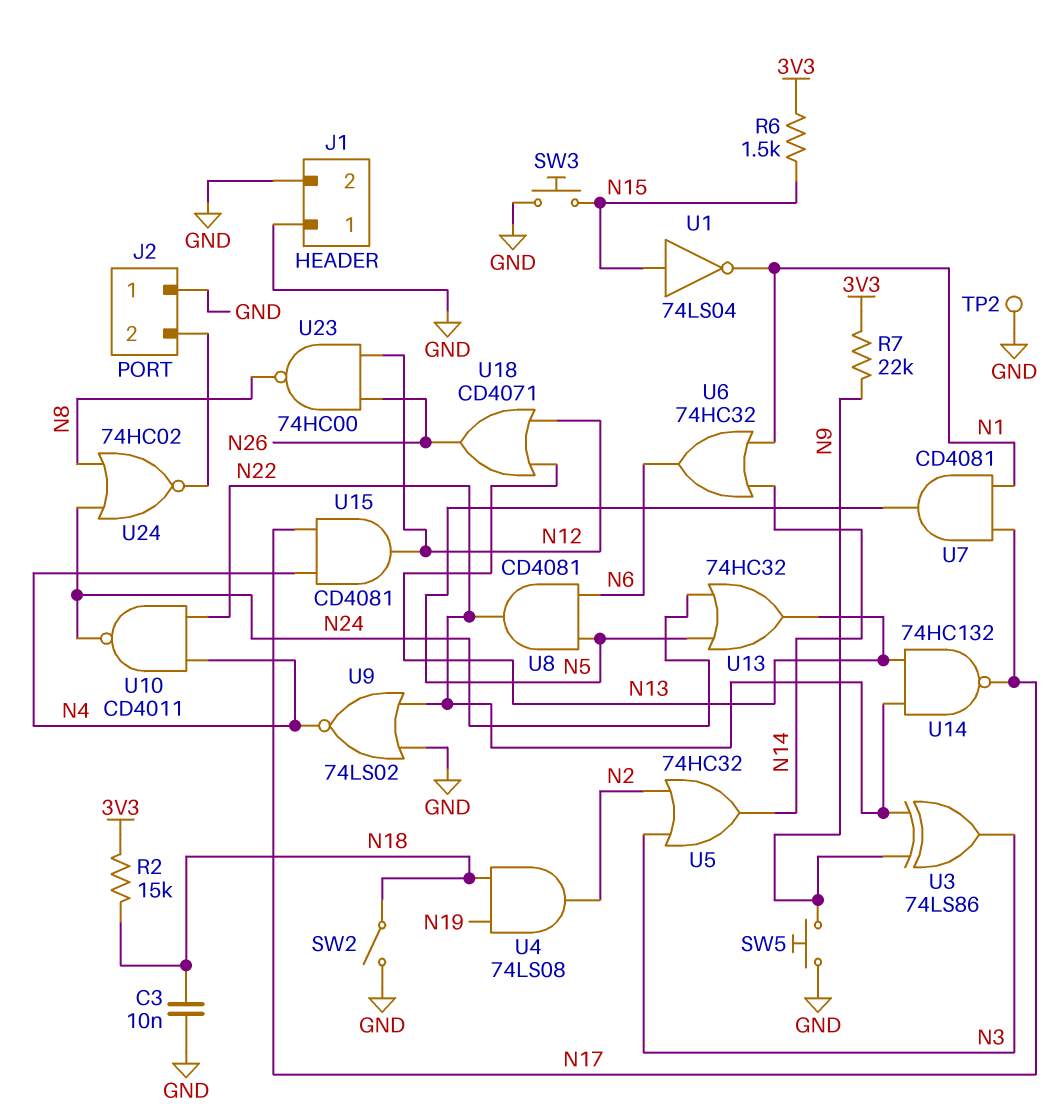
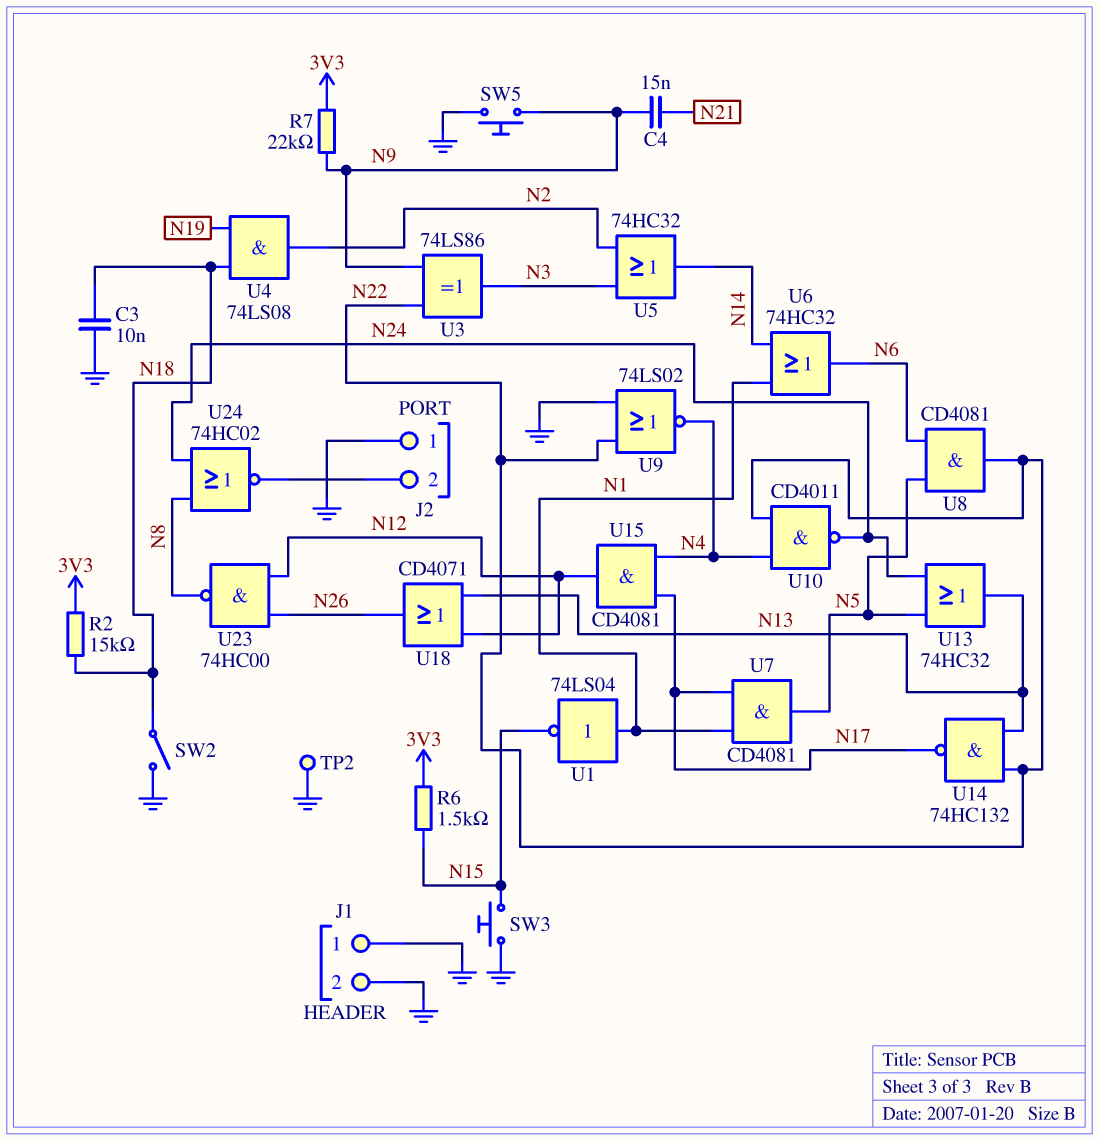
C4: none -> 15nF (N9, N21)
U1: NOT 74LS04 (in N15, out N1) -> NOT 74LS04 (in N1, out N15)

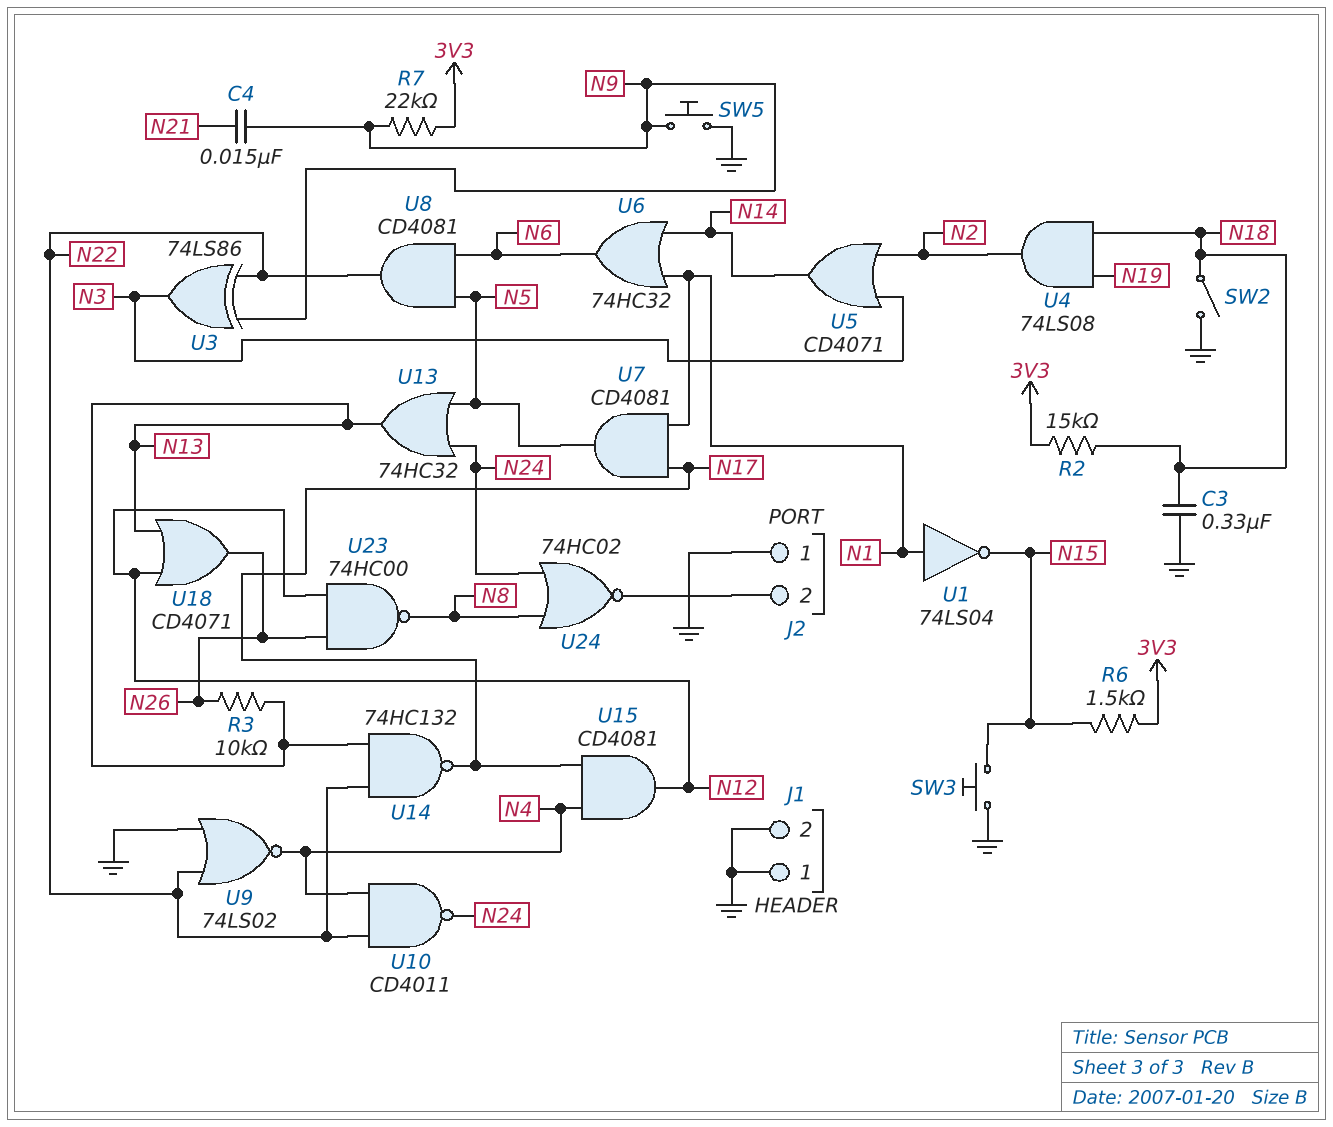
C3: 10nF (GND, N18) -> 330nF (GND, N18)
R3: none -> 10k (N13, N26)
TP2: test point (GND) -> none
U5: OR 74HC32 (in N2, in N3, out N14) -> OR CD4071 (in N2, in N3, out N14)

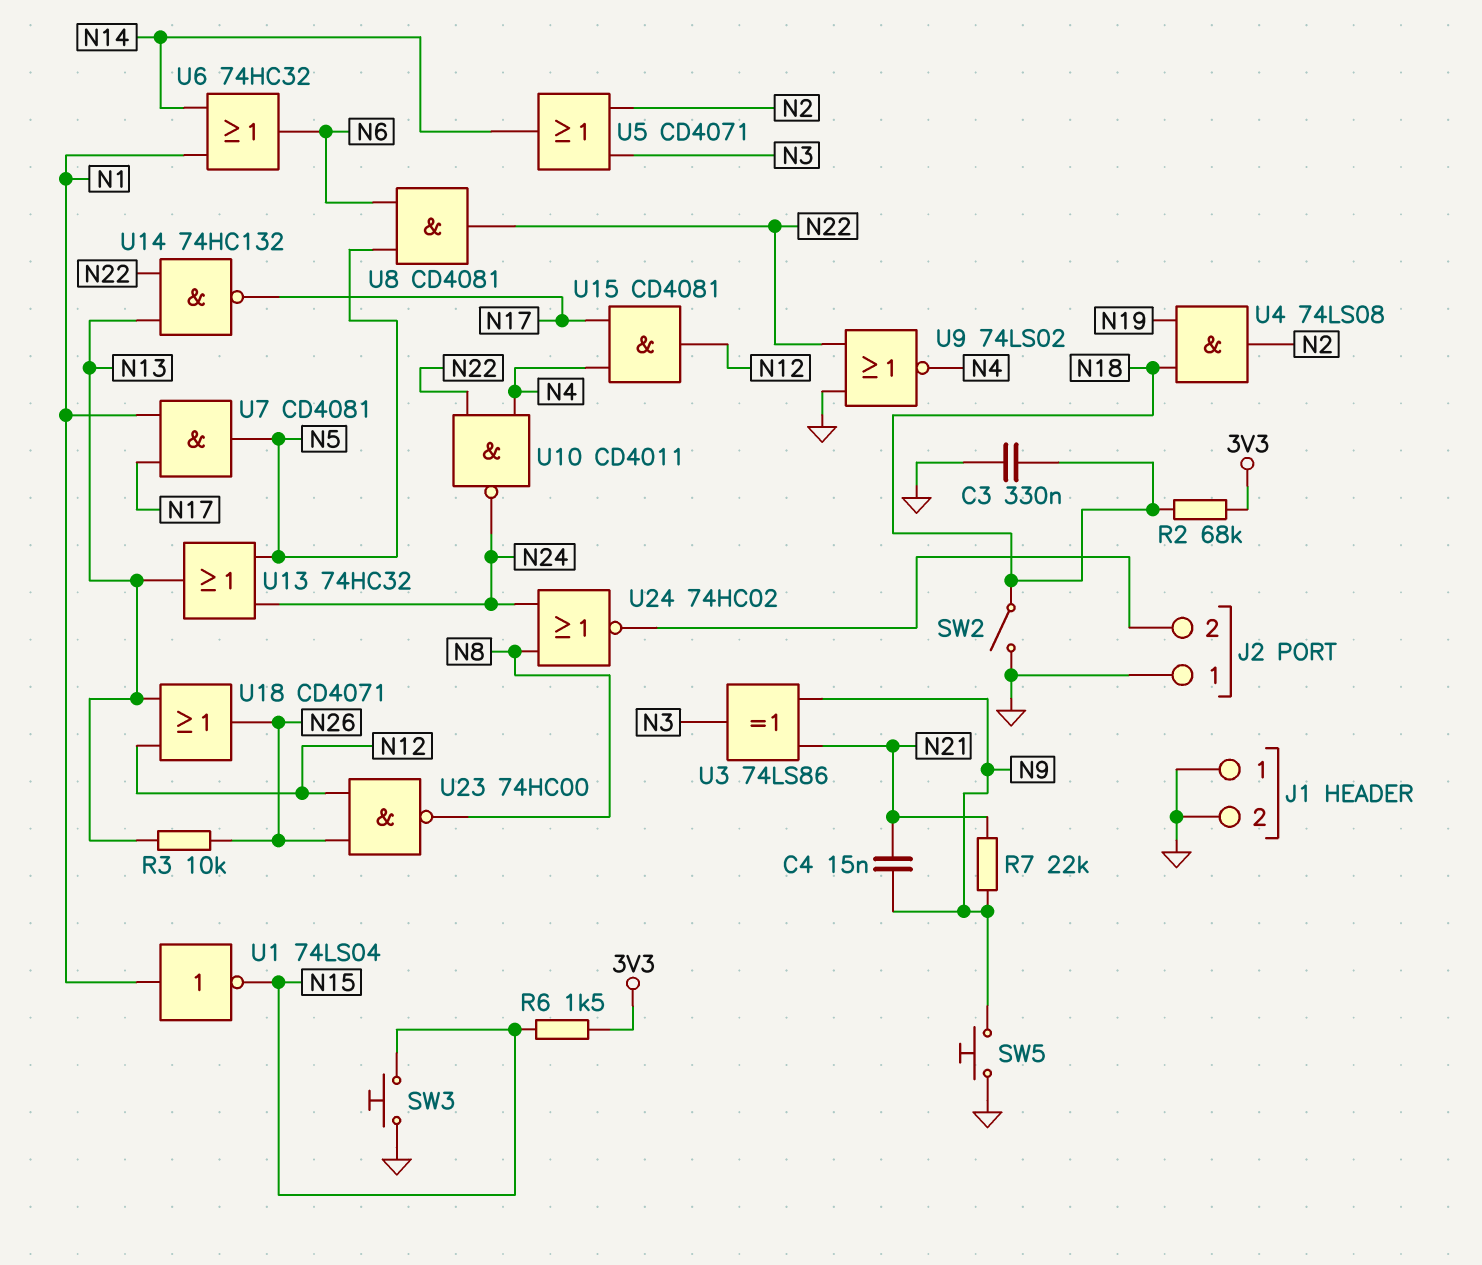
R2: 15k (3V3, N18) -> 68k (3V3, N18)
R7: 22k (3V3, N9) -> 22k (N9, N21)
U3: XOR 74LS86 (in N9, in N22, out N3) -> XOR 74LS86 (in N9, in N21, out N3)

